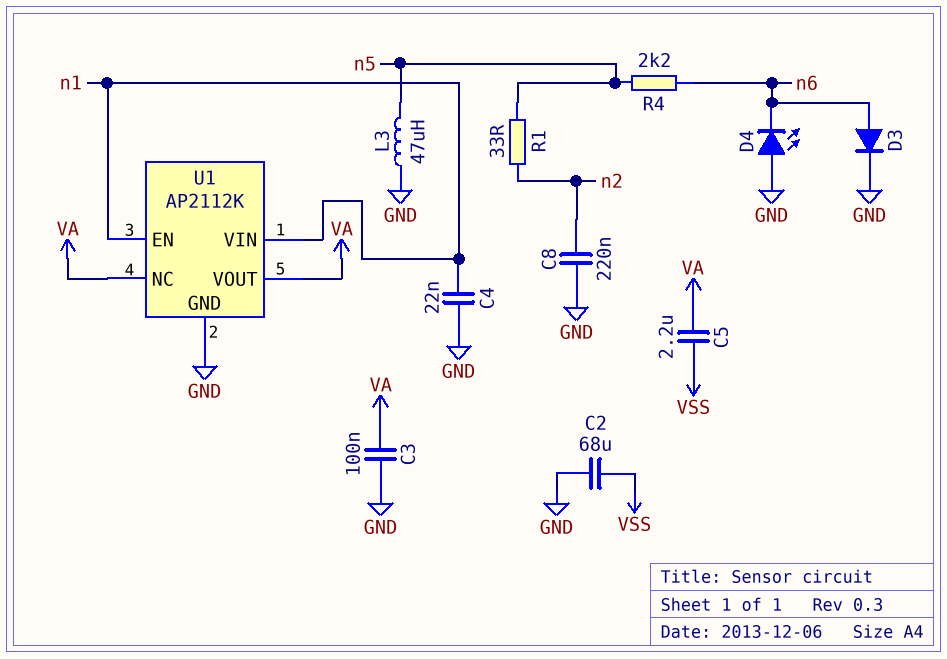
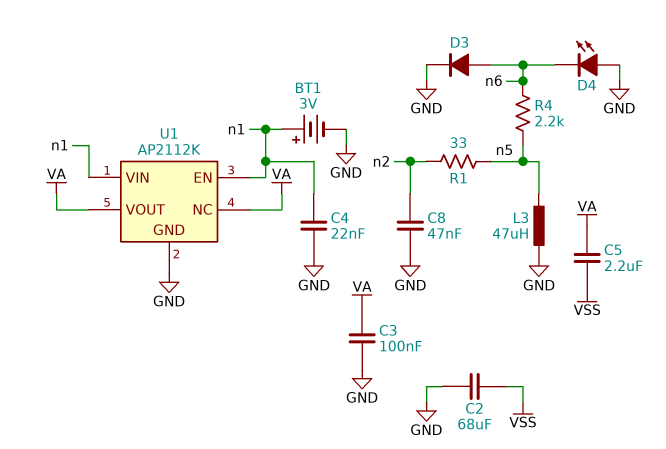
BT1: none -> 3V (plus n1, minus GND)
C8: 220nF (GND, n2) -> 47nF (GND, n2)

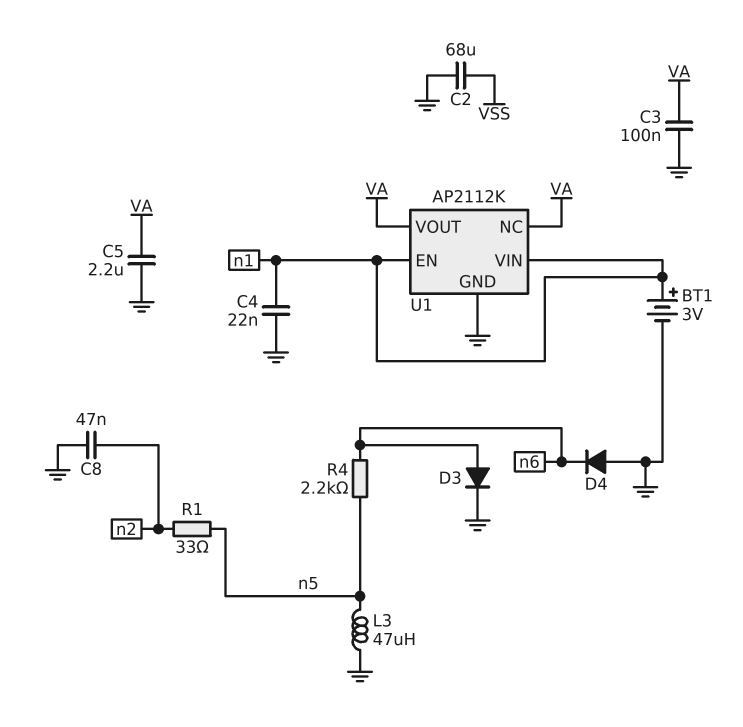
C5: 2.2uF (VA, VSS) -> 2.2uF (GND, VA)
D4: LED (A GND, K n6) -> diode (A GND, K n6)

